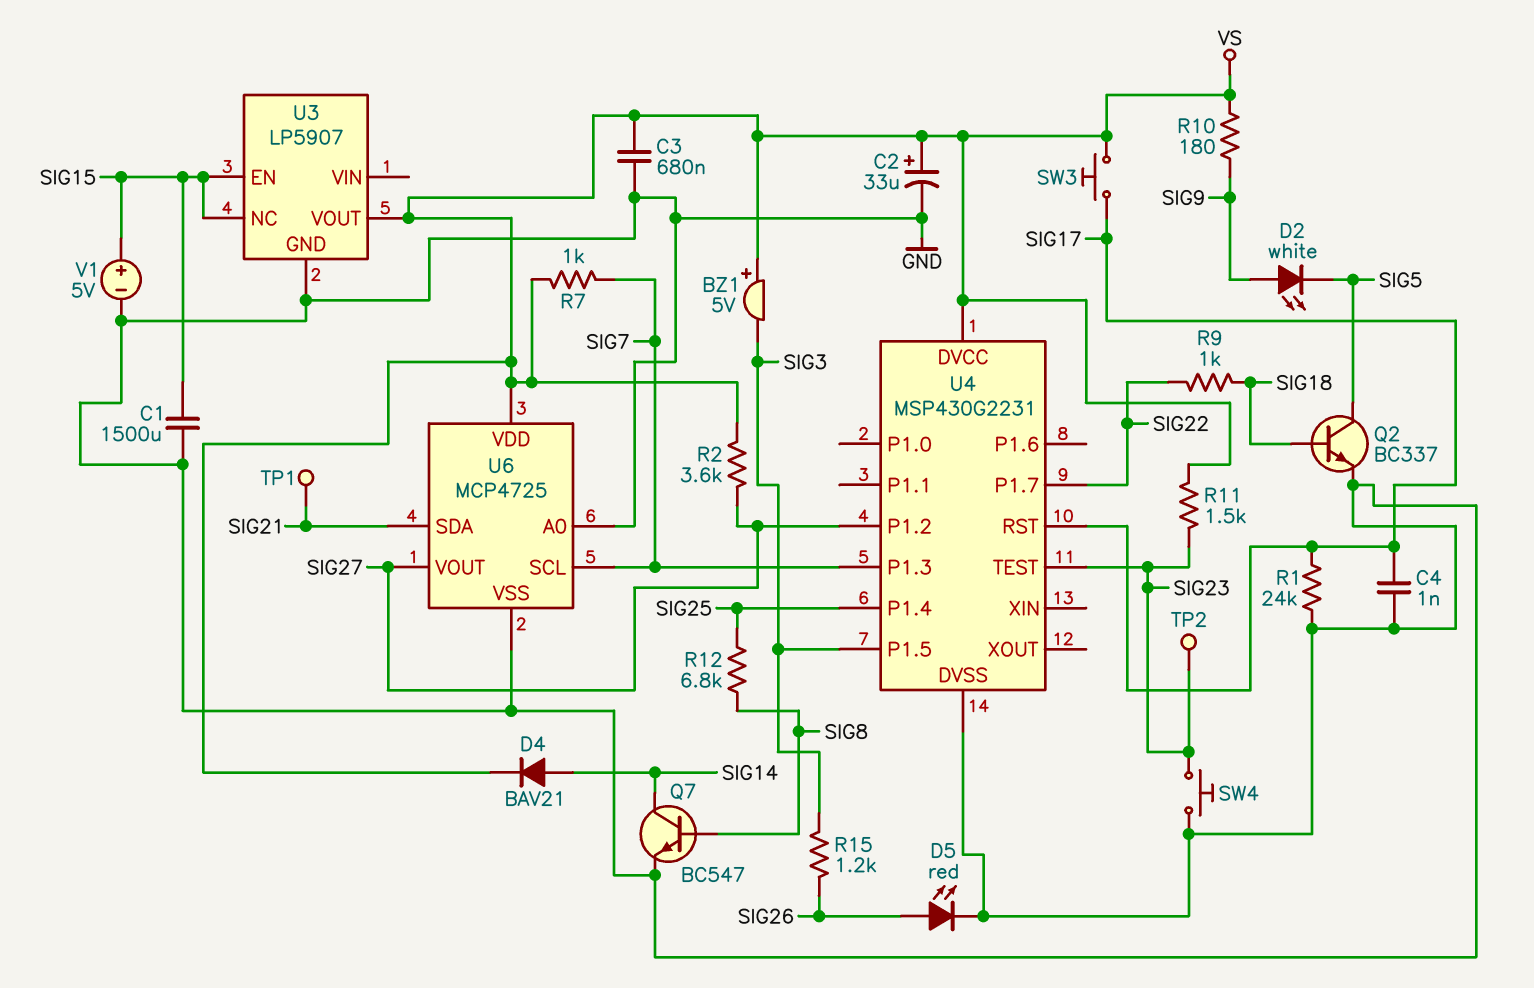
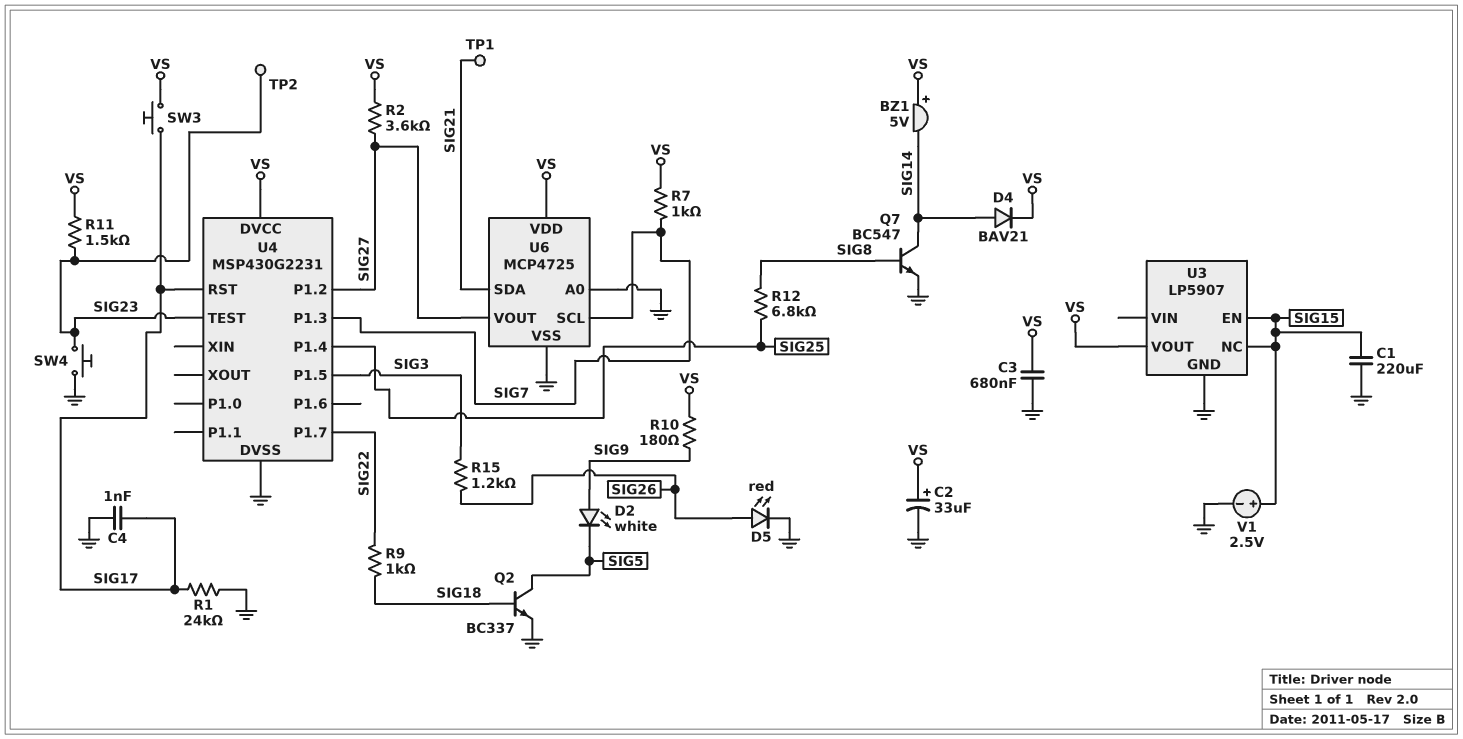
BZ1: buzzer 5V (plus VS, minus SIG3) -> buzzer 5V (plus VS, minus SIG14)
C1: 1500uF (GND, SIG15) -> 220uF (GND, SIG15)
V1: 5V (plus SIG15, minus GND) -> 2.5V (plus SIG15, minus GND)

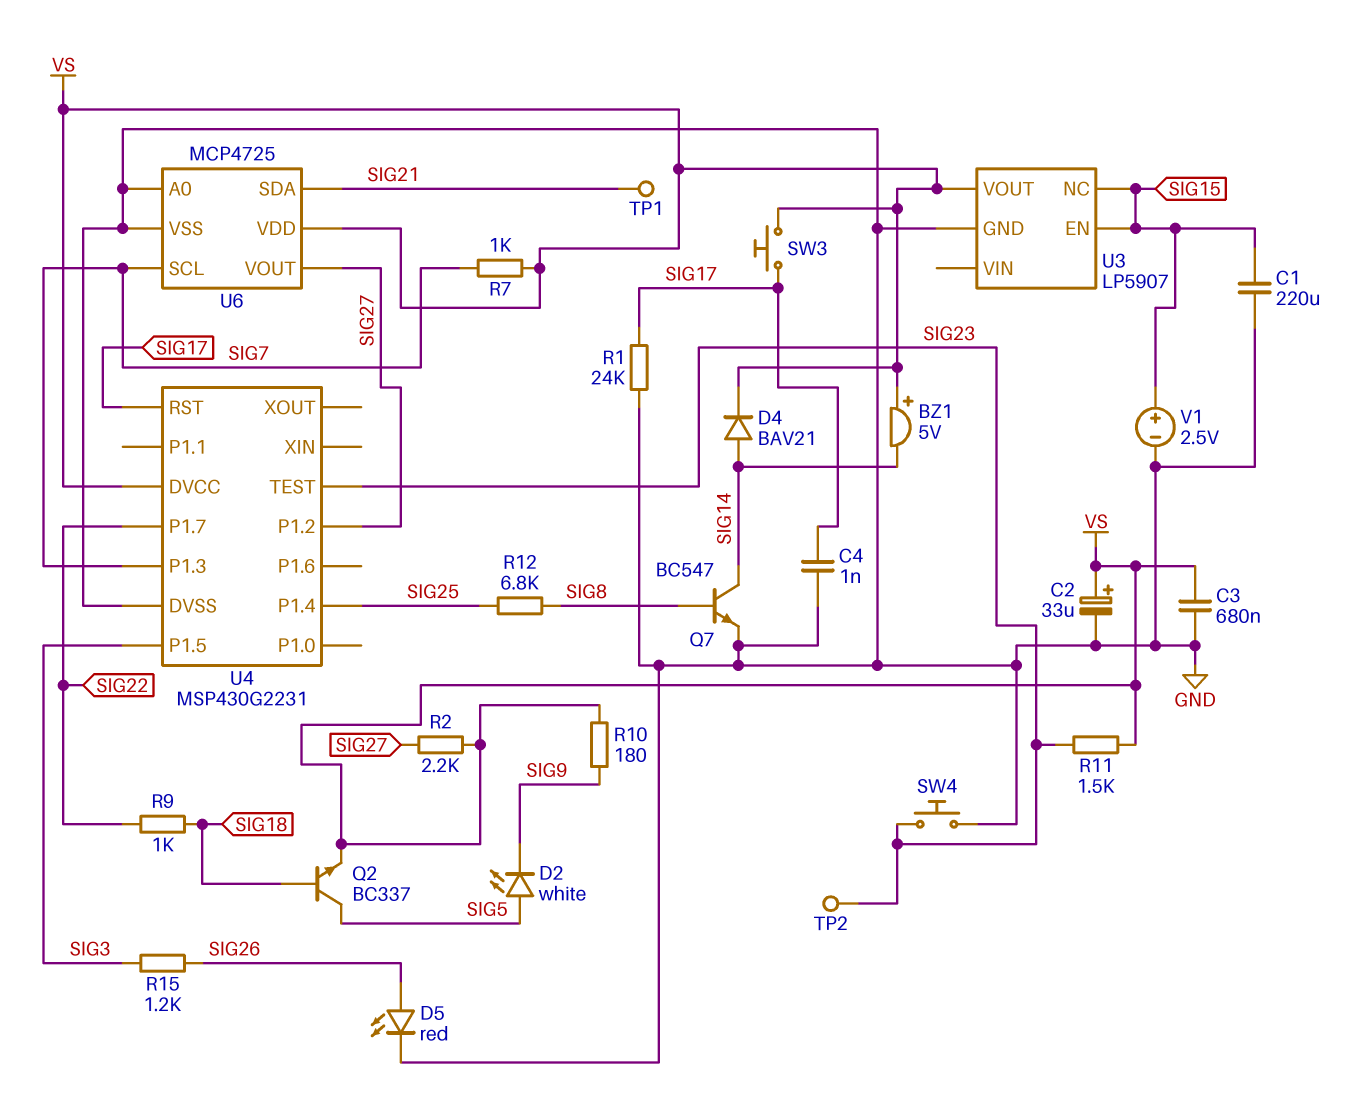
D2: LED white (A SIG9, K SIG5) -> LED white (A SIG5, K SIG9)
Q2: NPN BC337 (B SIG18, C SIG5, E GND) -> NPN BC337 (B SIG18, C SIG5, E VS)
R2: 3.6k (SIG27, VS) -> 2.2k (SIG27, VS)

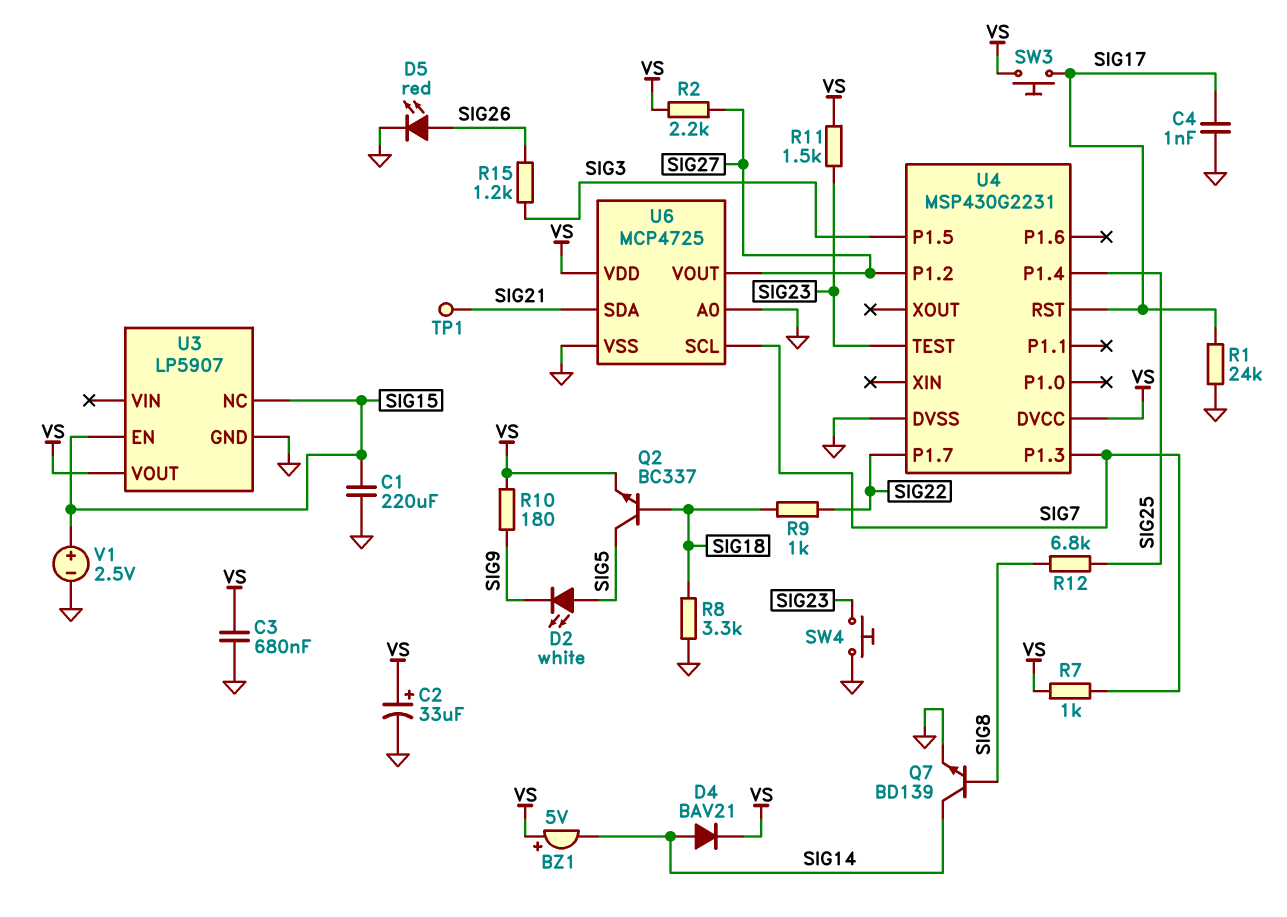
Q7: NPN BC547 (B SIG8, C SIG14, E GND) -> NPN BD139 (B SIG8, C SIG14, E GND)
R8: none -> 3.3k (GND, SIG18)
TP2: test point (SIG23) -> none

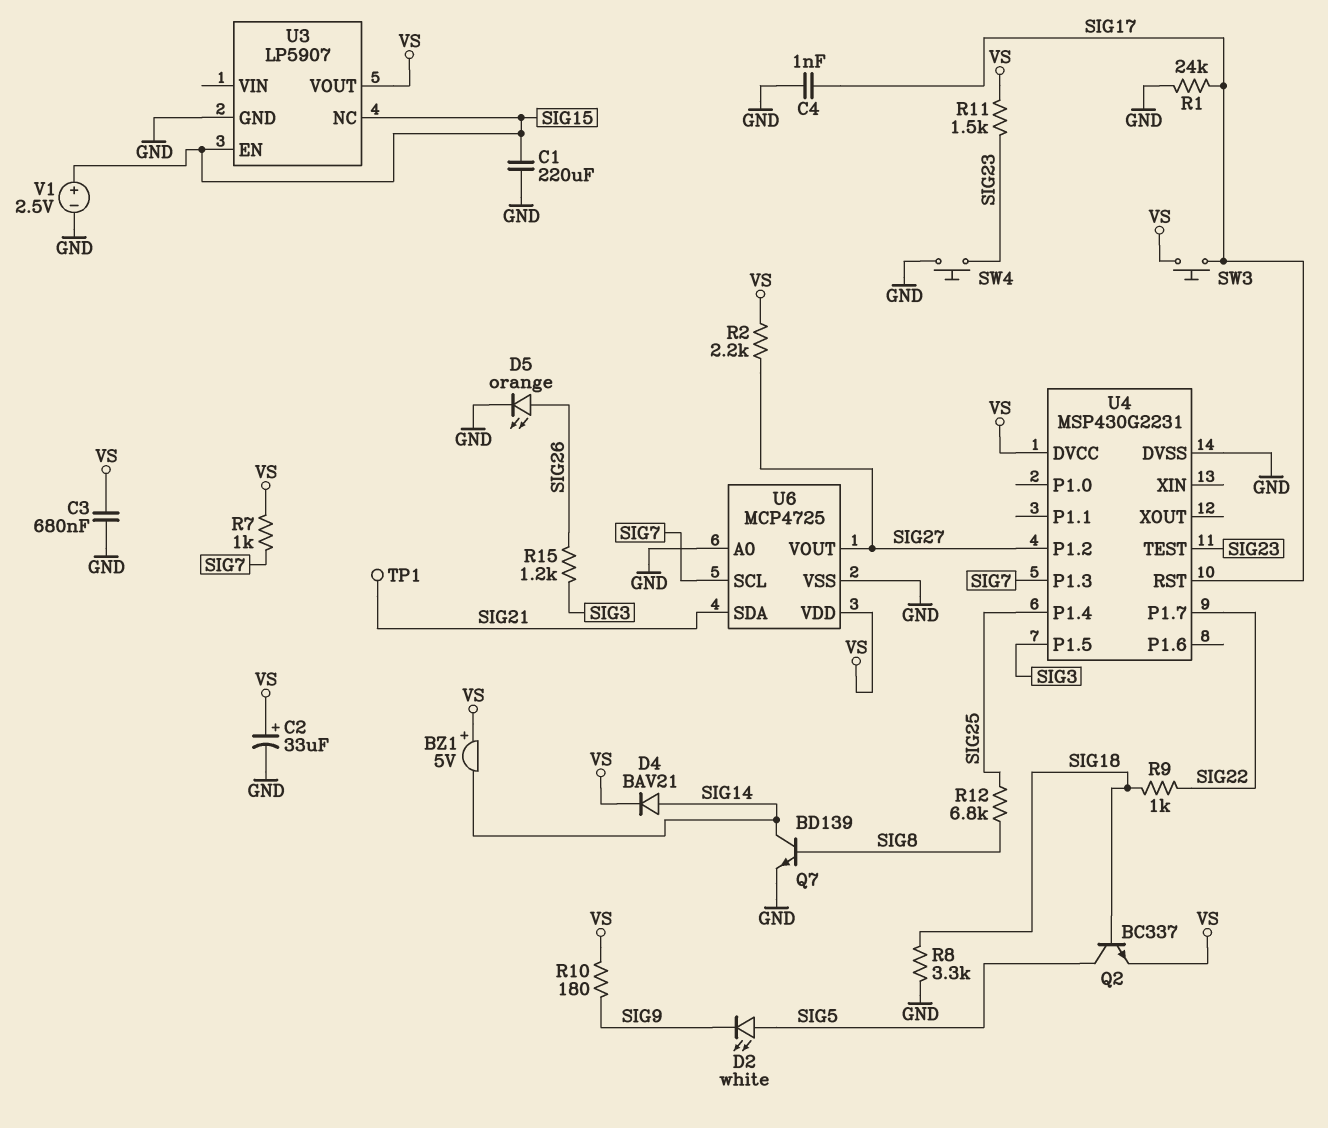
D5: LED red (A SIG26, K GND) -> LED orange (A SIG26, K GND)

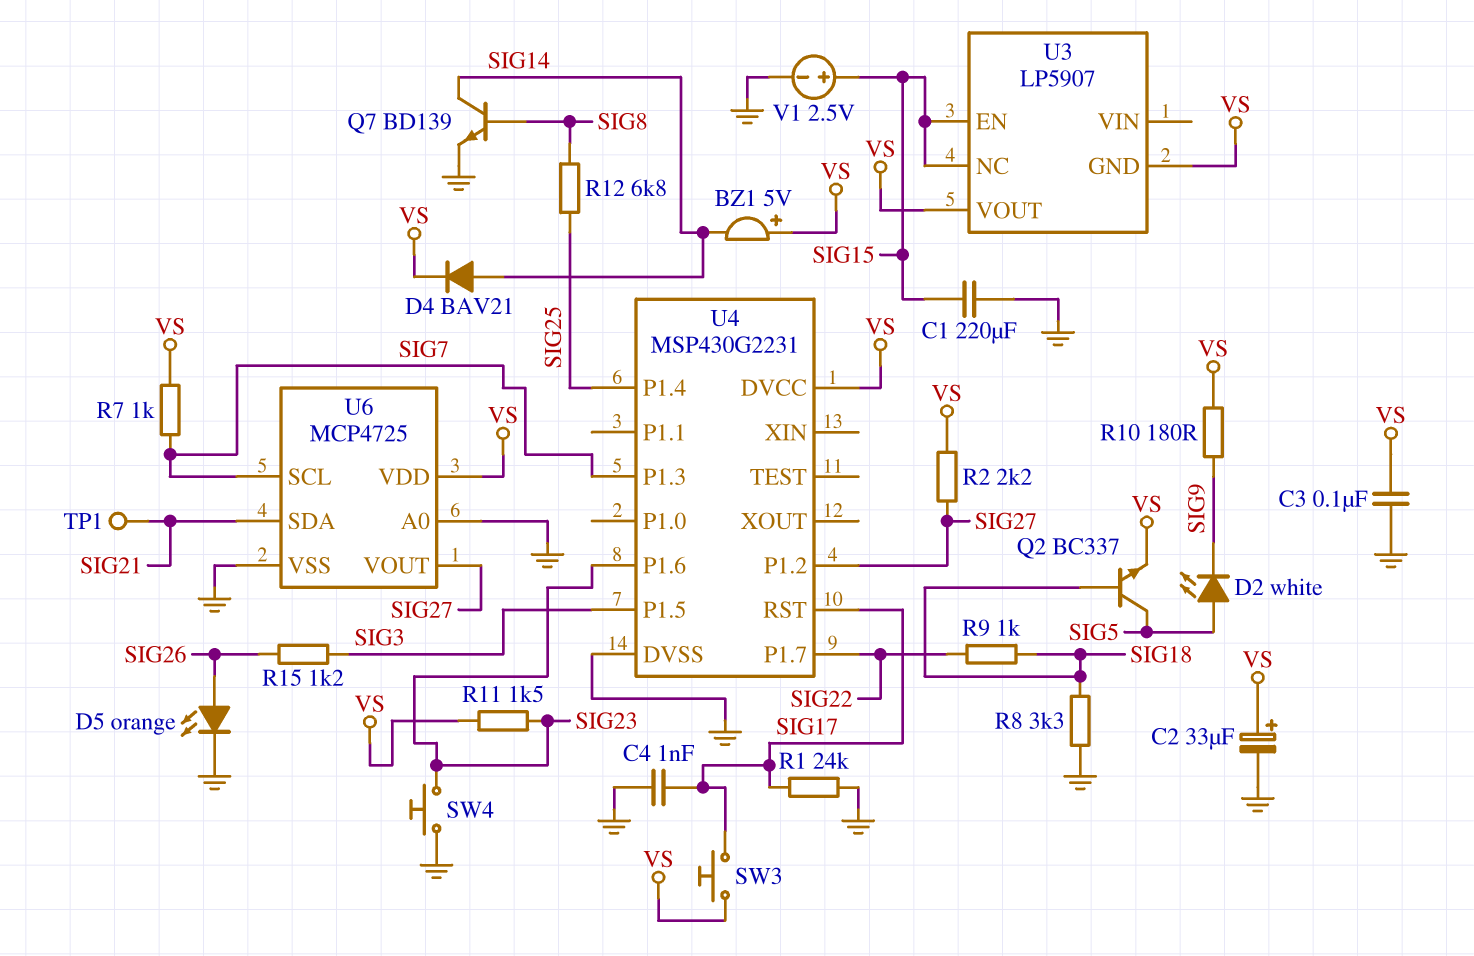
C3: 680nF (GND, VS) -> 100nF (GND, VS)
U3 pin GND: GND -> VS
U4 pin P1.6: none -> SIG23
U4 pin TEST: SIG23 -> none

